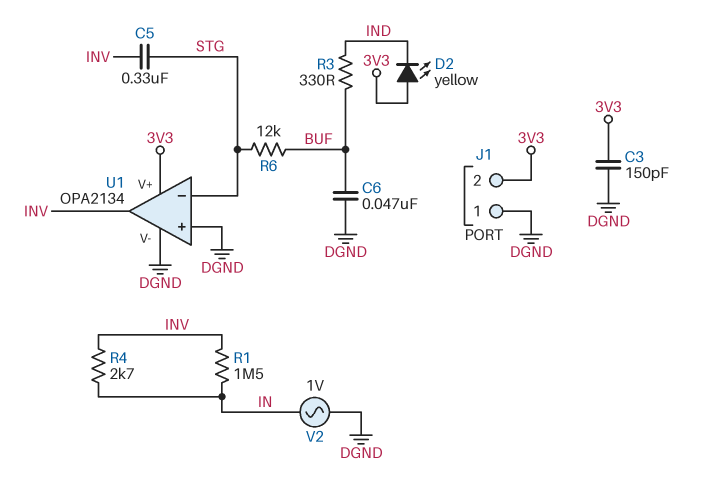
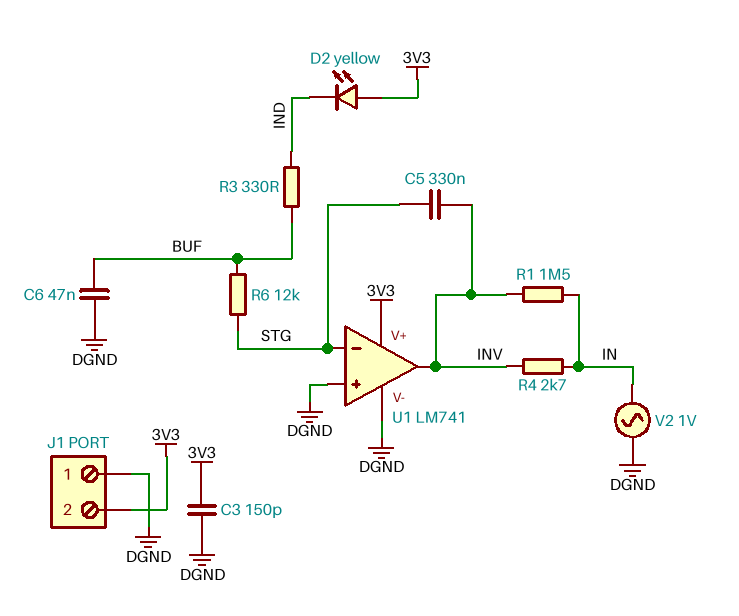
U1: OPA2134 -> LM741

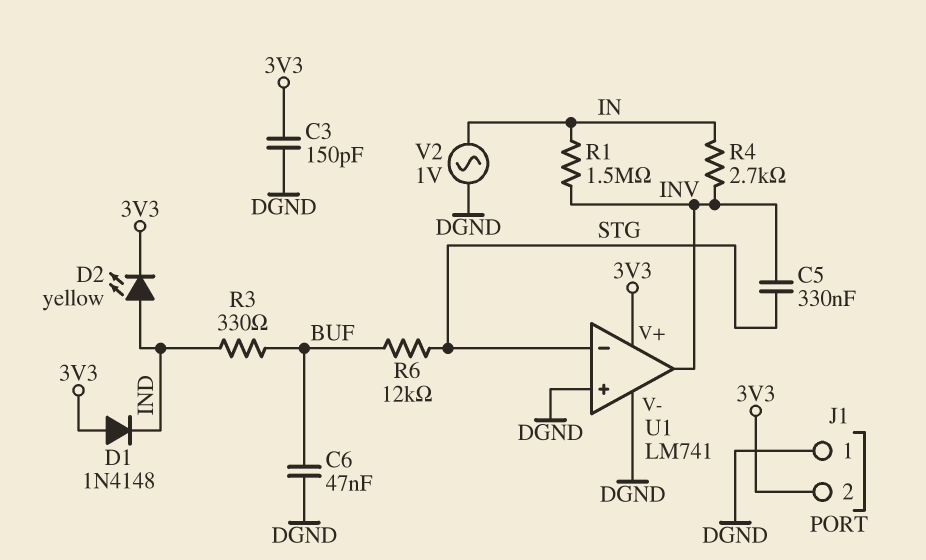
D1: none -> diode 1N4148 (A 3V3, K IND)
D2: LED yellow (A 3V3, K IND) -> LED yellow (A IND, K 3V3)

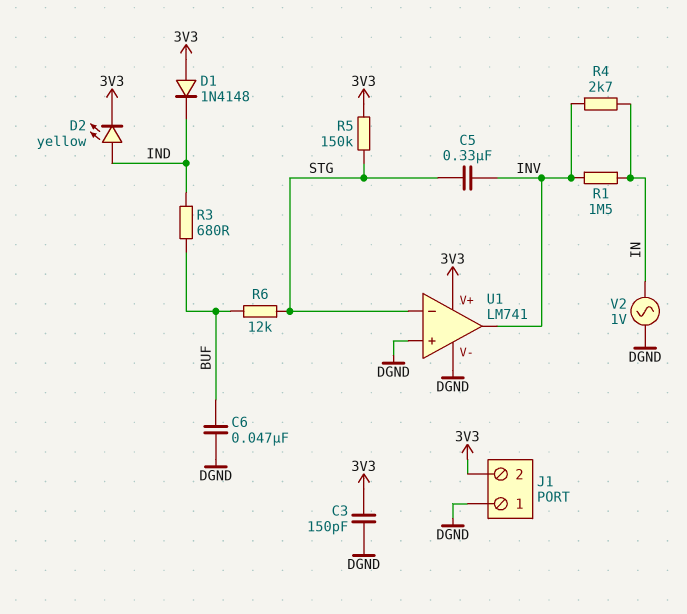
R3: 330 (BUF, IND) -> 680 (BUF, IND)
R5: none -> 150k (3V3, STG)

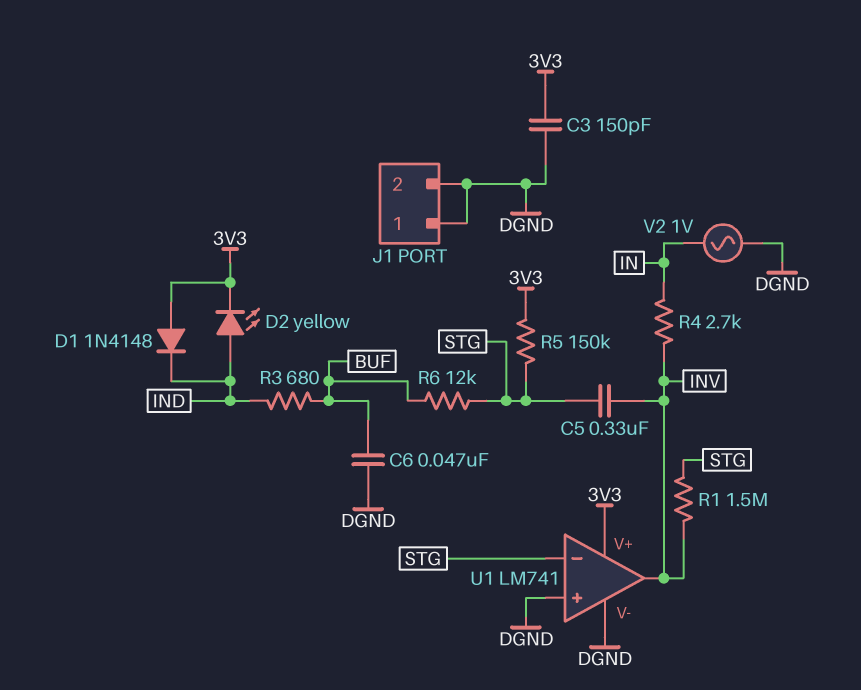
J1 pin 2: 3V3 -> DGND
R1: 1.5M (IN, INV) -> 1.5M (INV, STG)

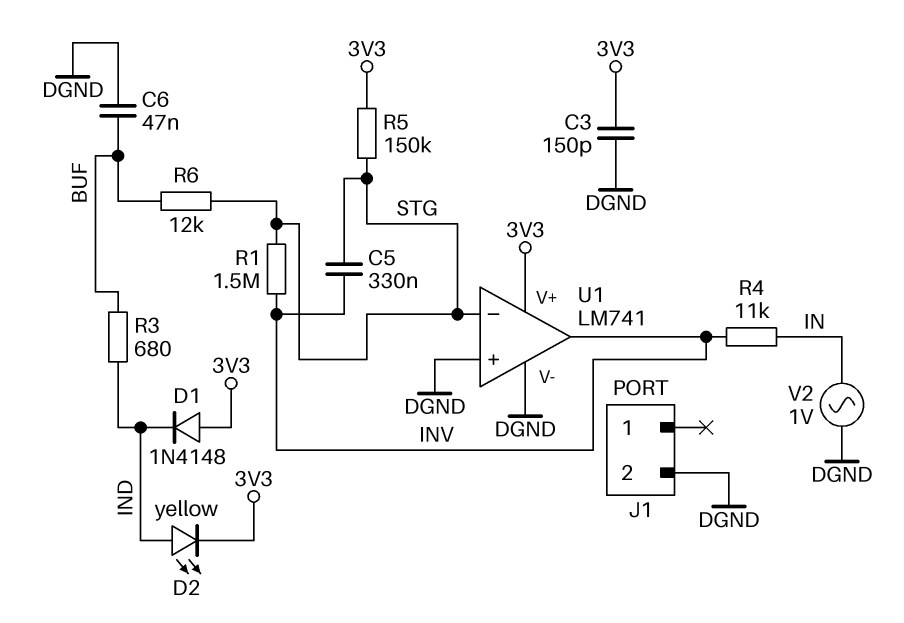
J1 pin 1: DGND -> none
R4: 2.7k (IN, INV) -> 11k (IN, INV)

